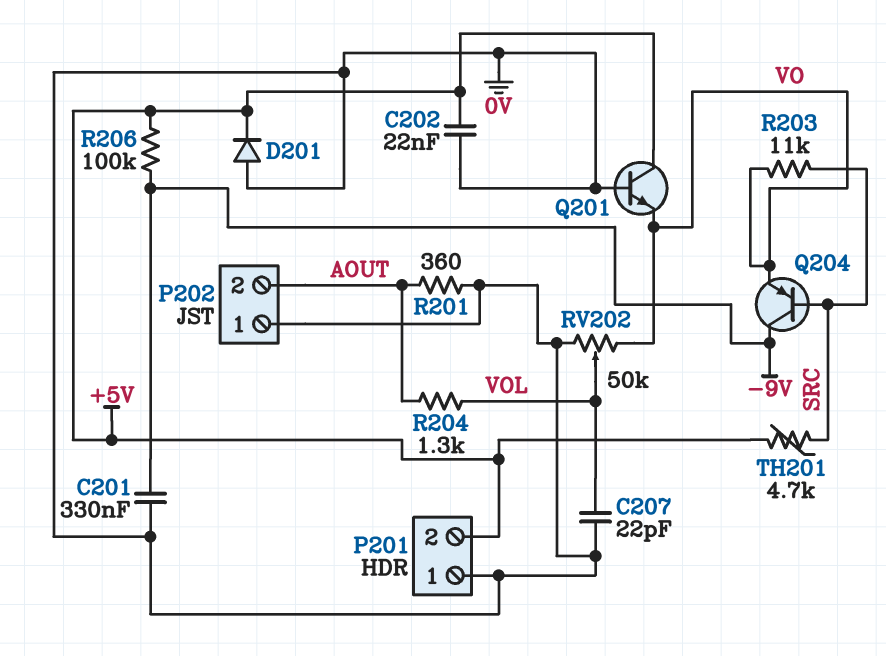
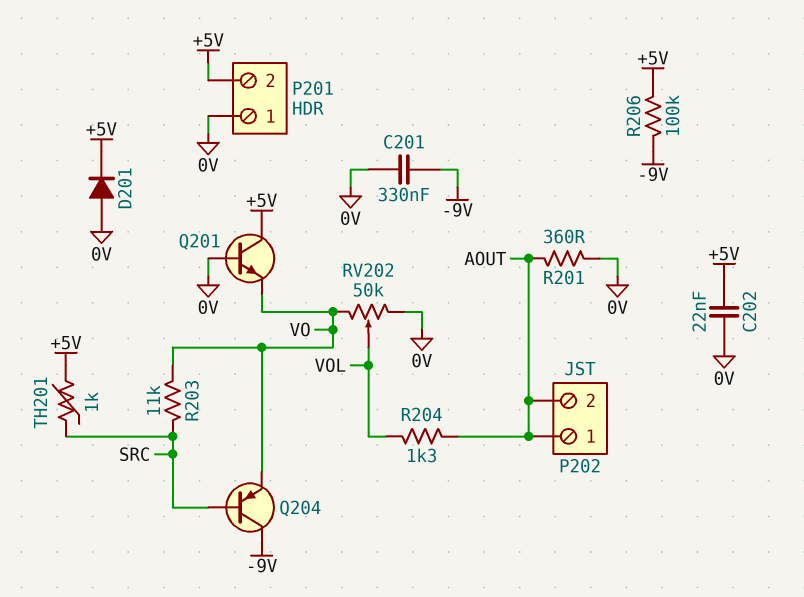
C207: 22pF (0V, VOL) -> none
P202 pin 1: 0V -> AOUT
TH201: 4.7k (+5V, SRC) -> 1k (+5V, SRC)

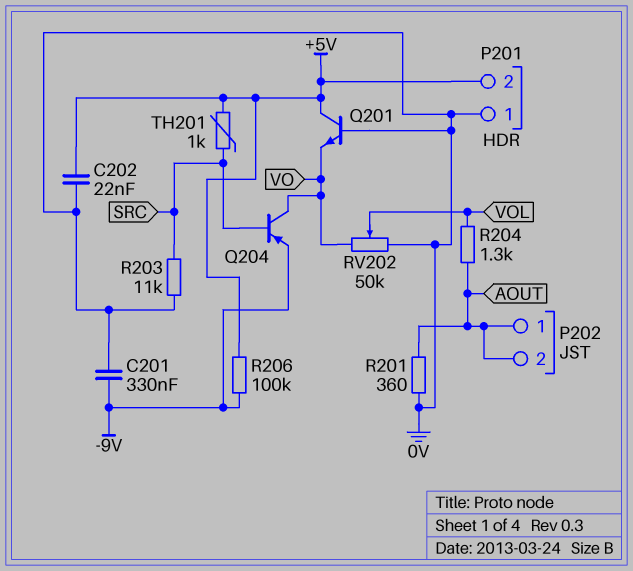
D201: diode (A 0V, K +5V) -> none
Q204: PNP (B SRC, C -9V, E VO) -> PNP (B SRC, C VO, E -9V)
R203: 11k (SRC, VO) -> 11k (0V, SRC)

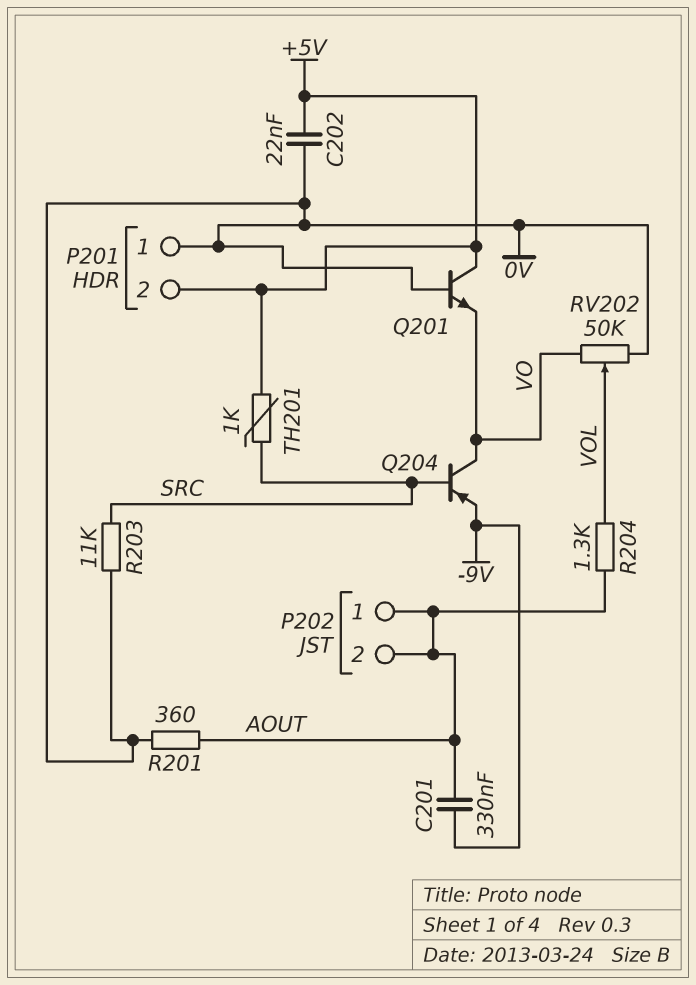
C201: 330nF (-9V, 0V) -> 330nF (-9V, AOUT)
R206: 100k (+5V, -9V) -> none

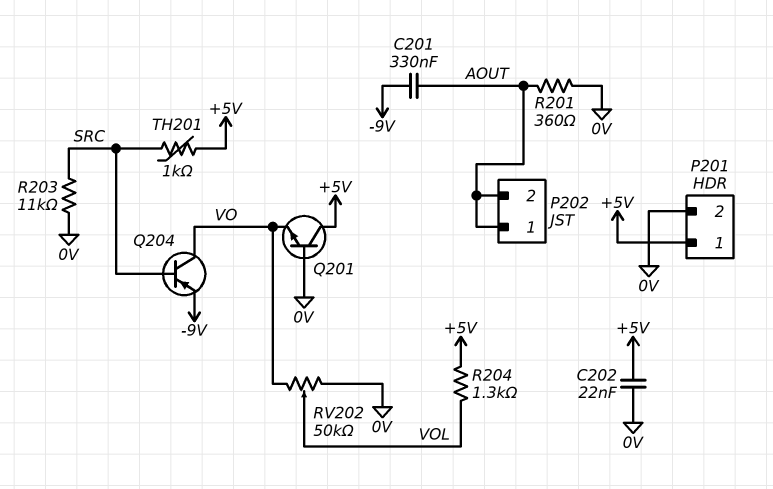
P201 pin 1: 0V -> +5V
P201 pin 2: +5V -> 0V
R204: 1.3k (AOUT, VOL) -> 1.3k (+5V, VOL)

